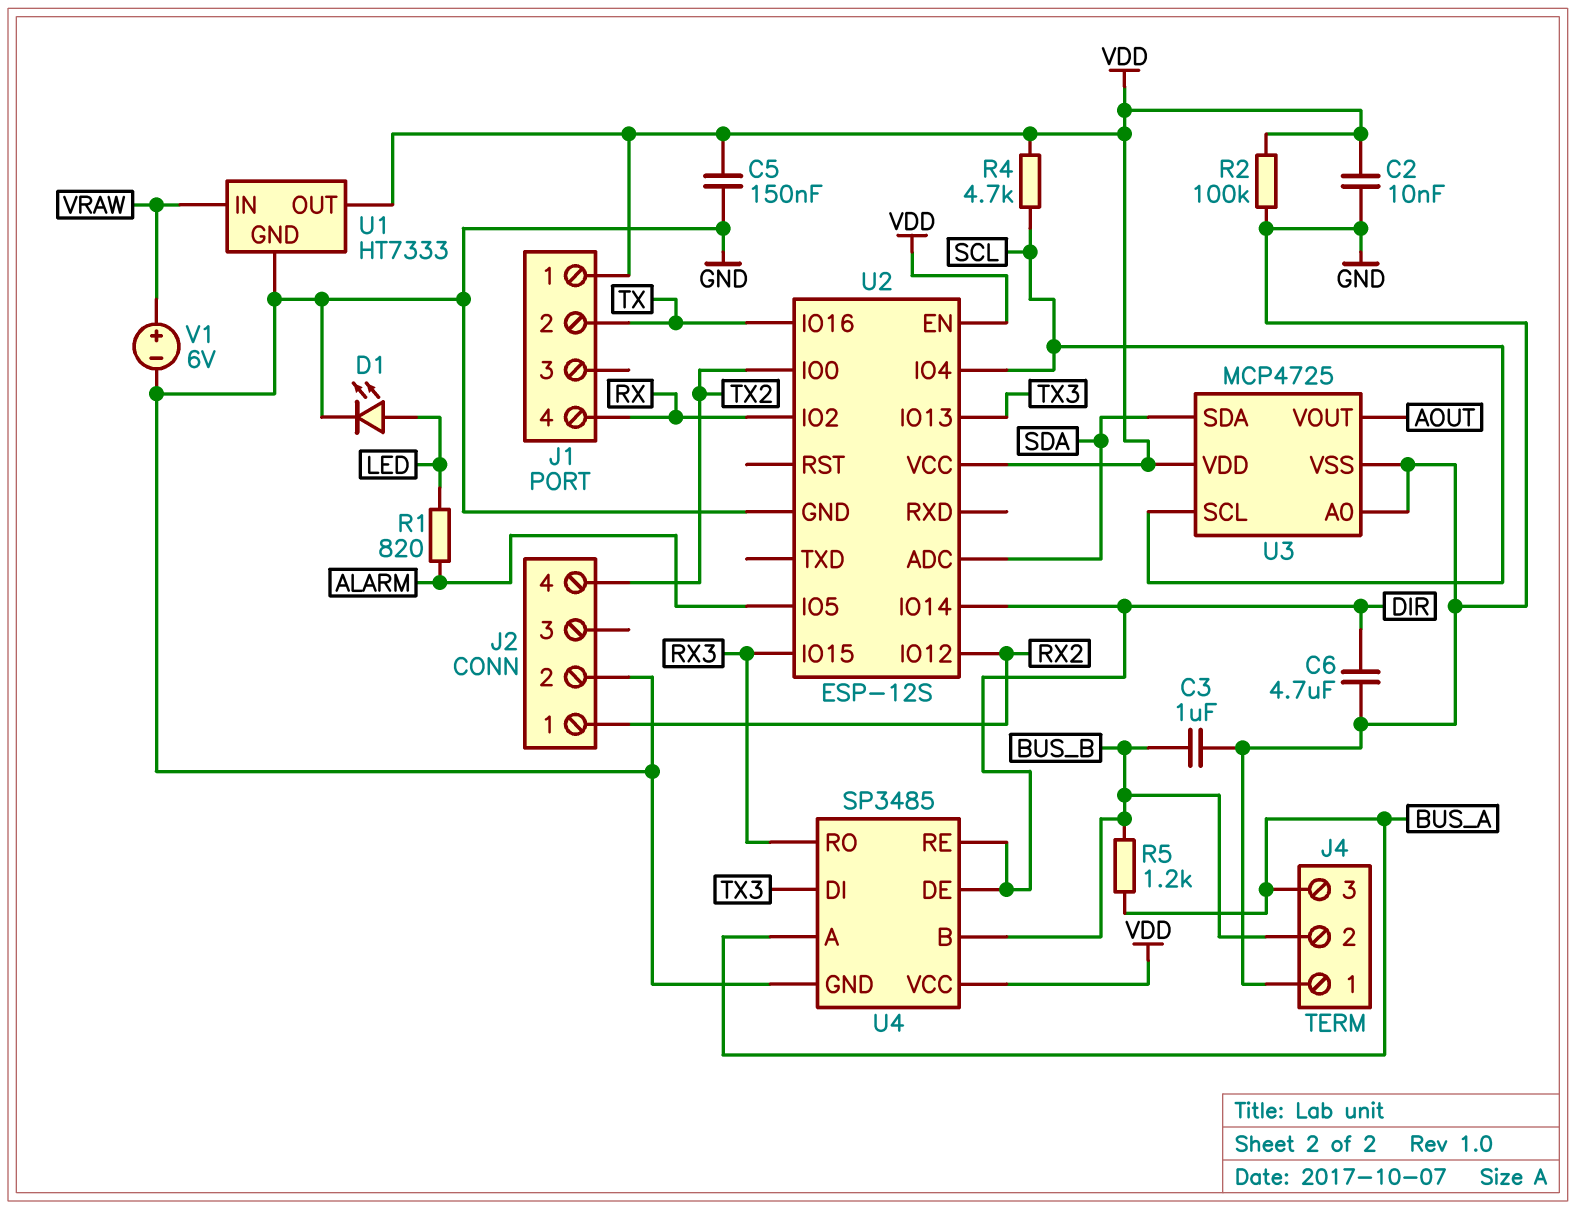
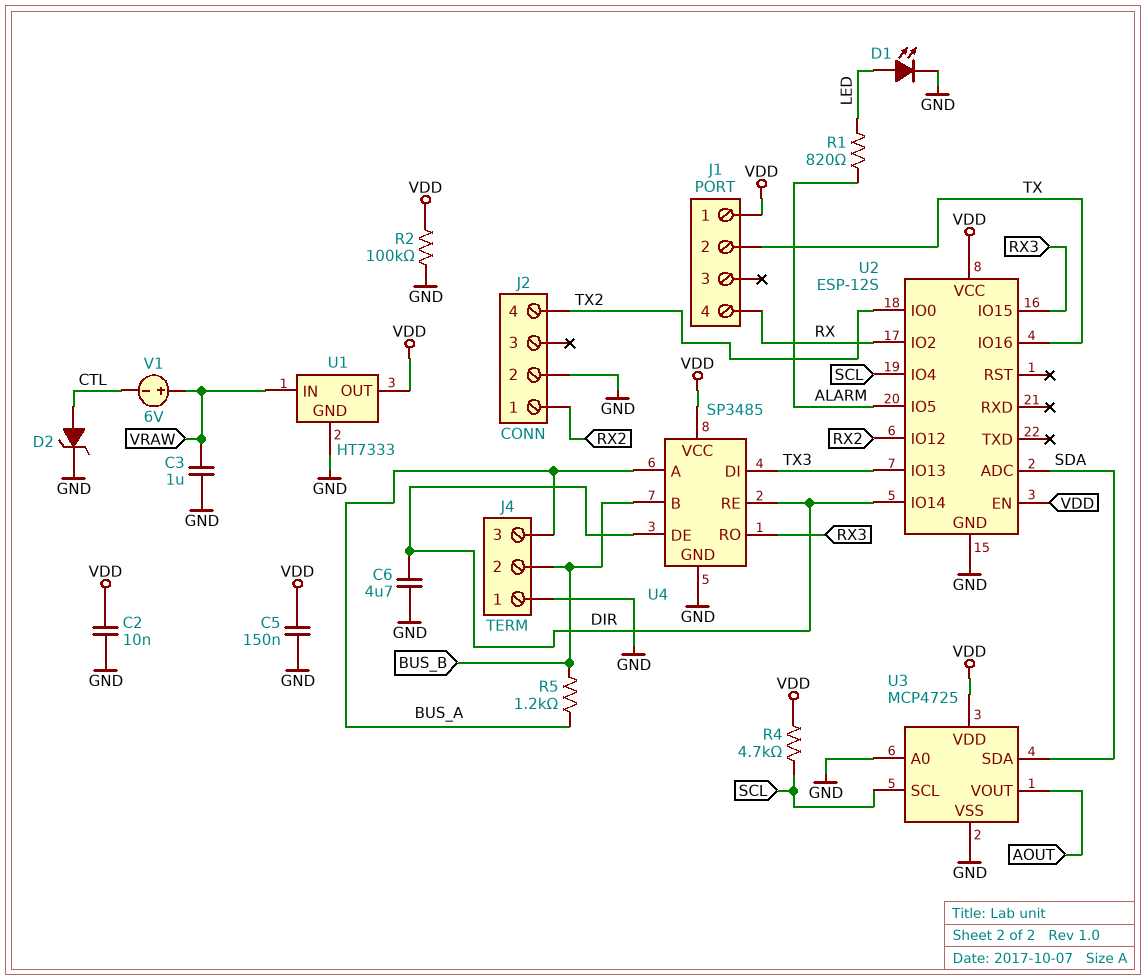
C3: 1uF (BUS_B, GND) -> 1uF (GND, VRAW)
D2: none -> zener (A CTL, K GND)
V1: 6V (plus VRAW, minus GND) -> 6V (plus VRAW, minus CTL)

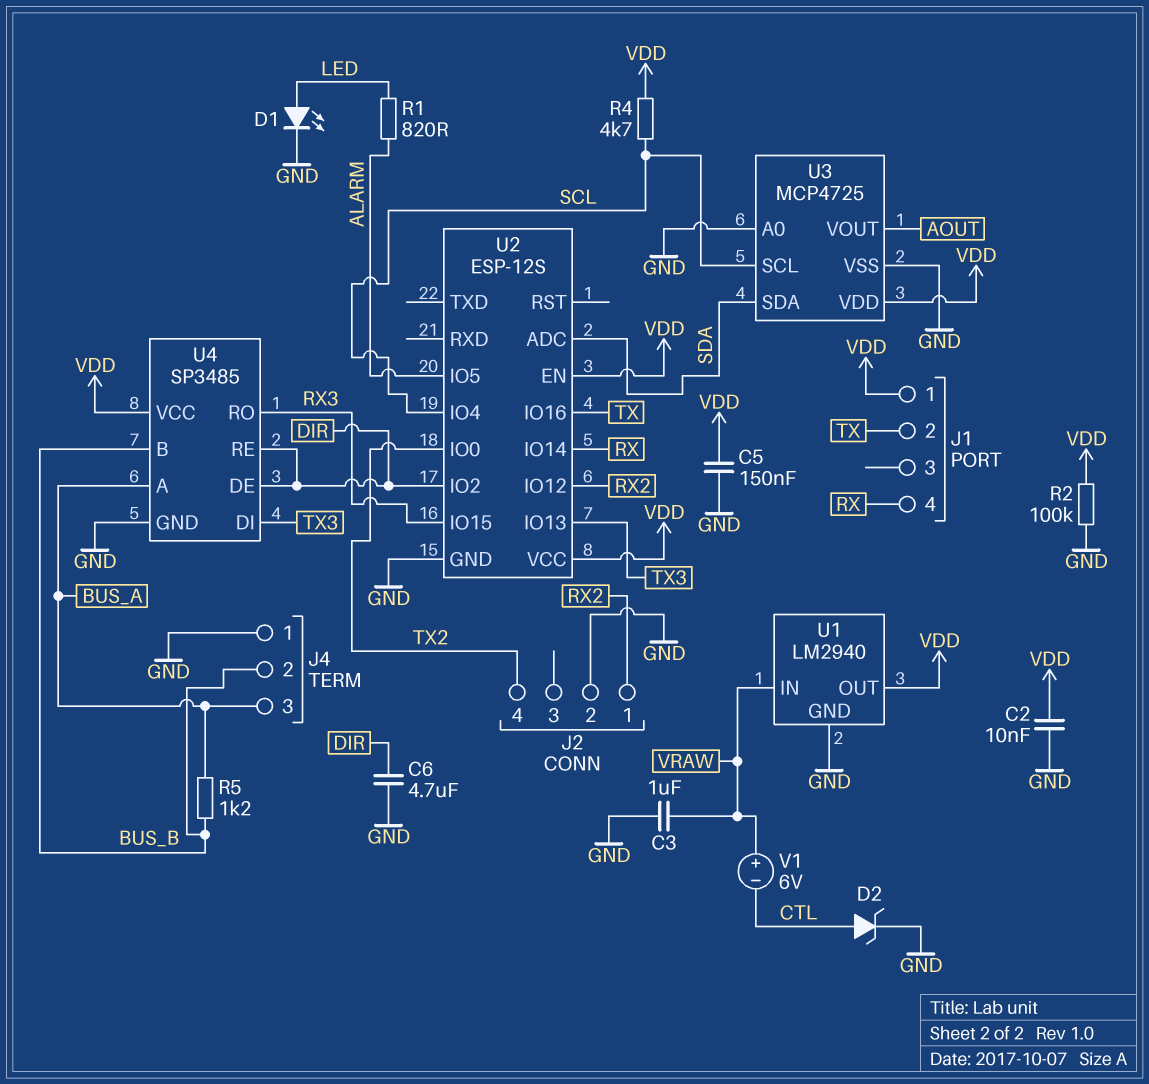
U1: HT7333 -> LM2940
U2 pin IO2: RX -> DIR
U2 pin IO14: DIR -> RX

